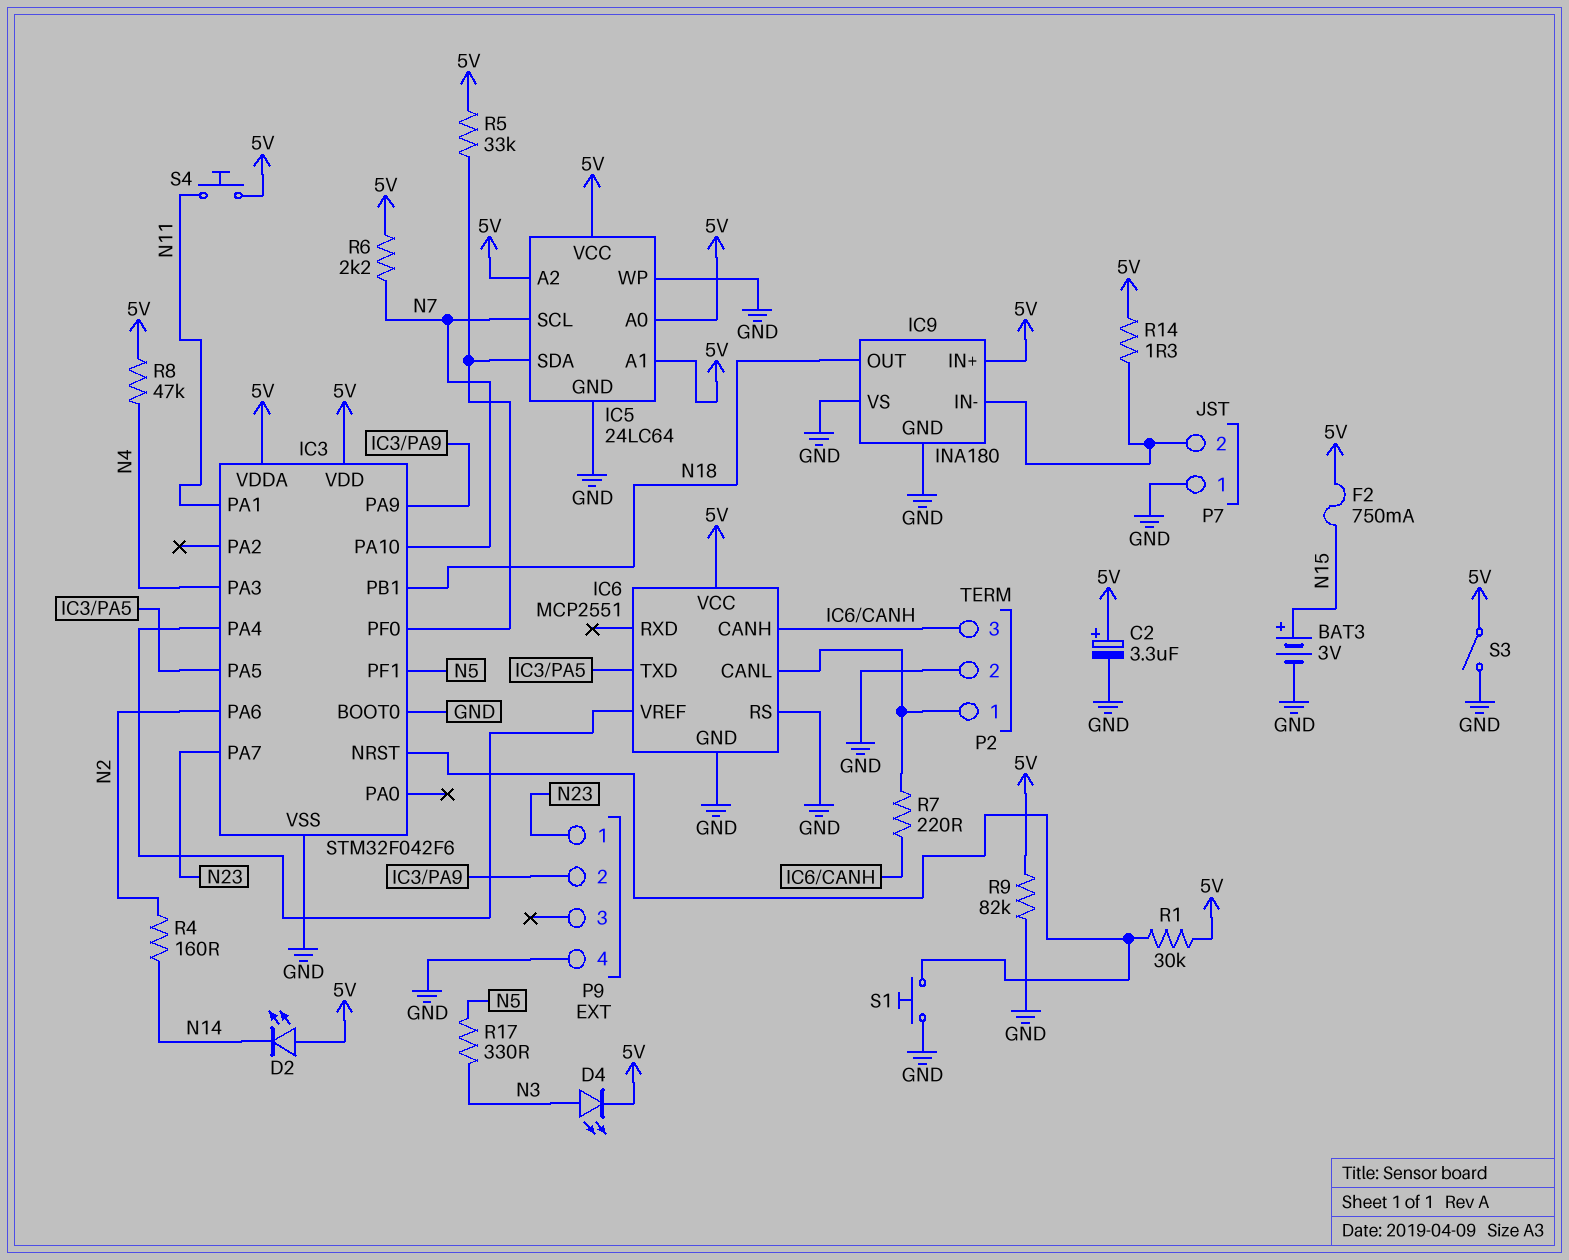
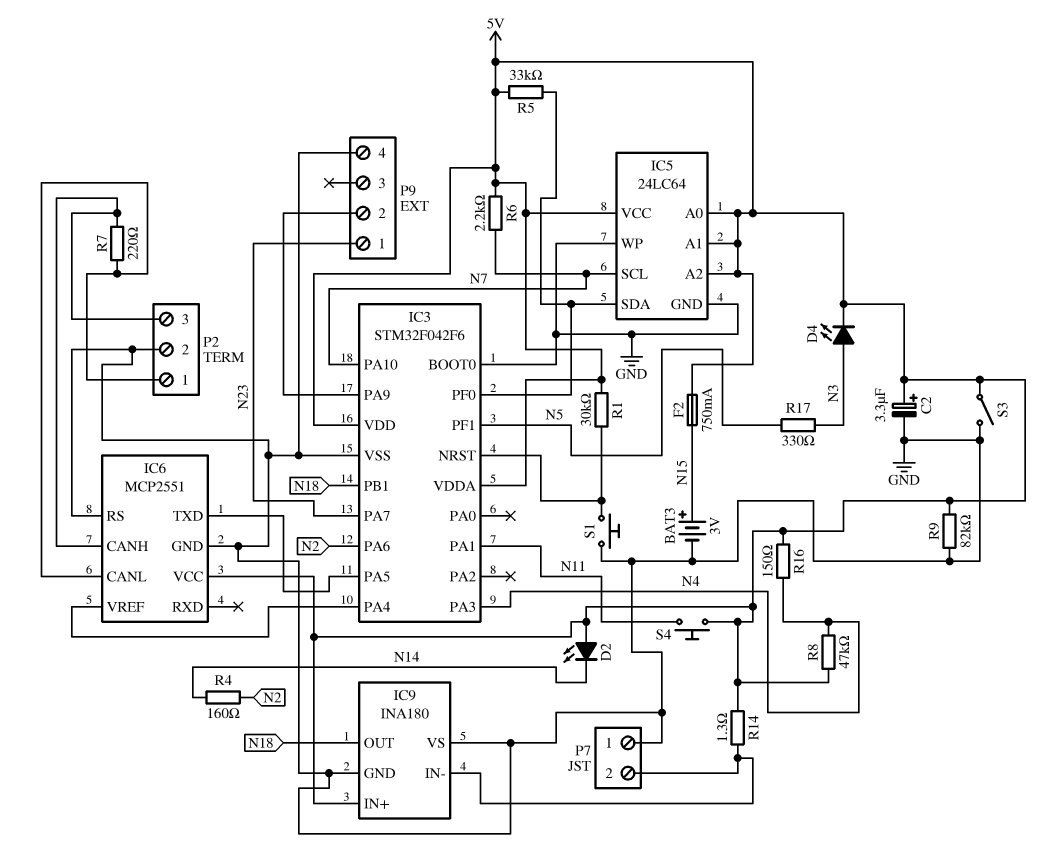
R16: none -> 150 (5V, N4)

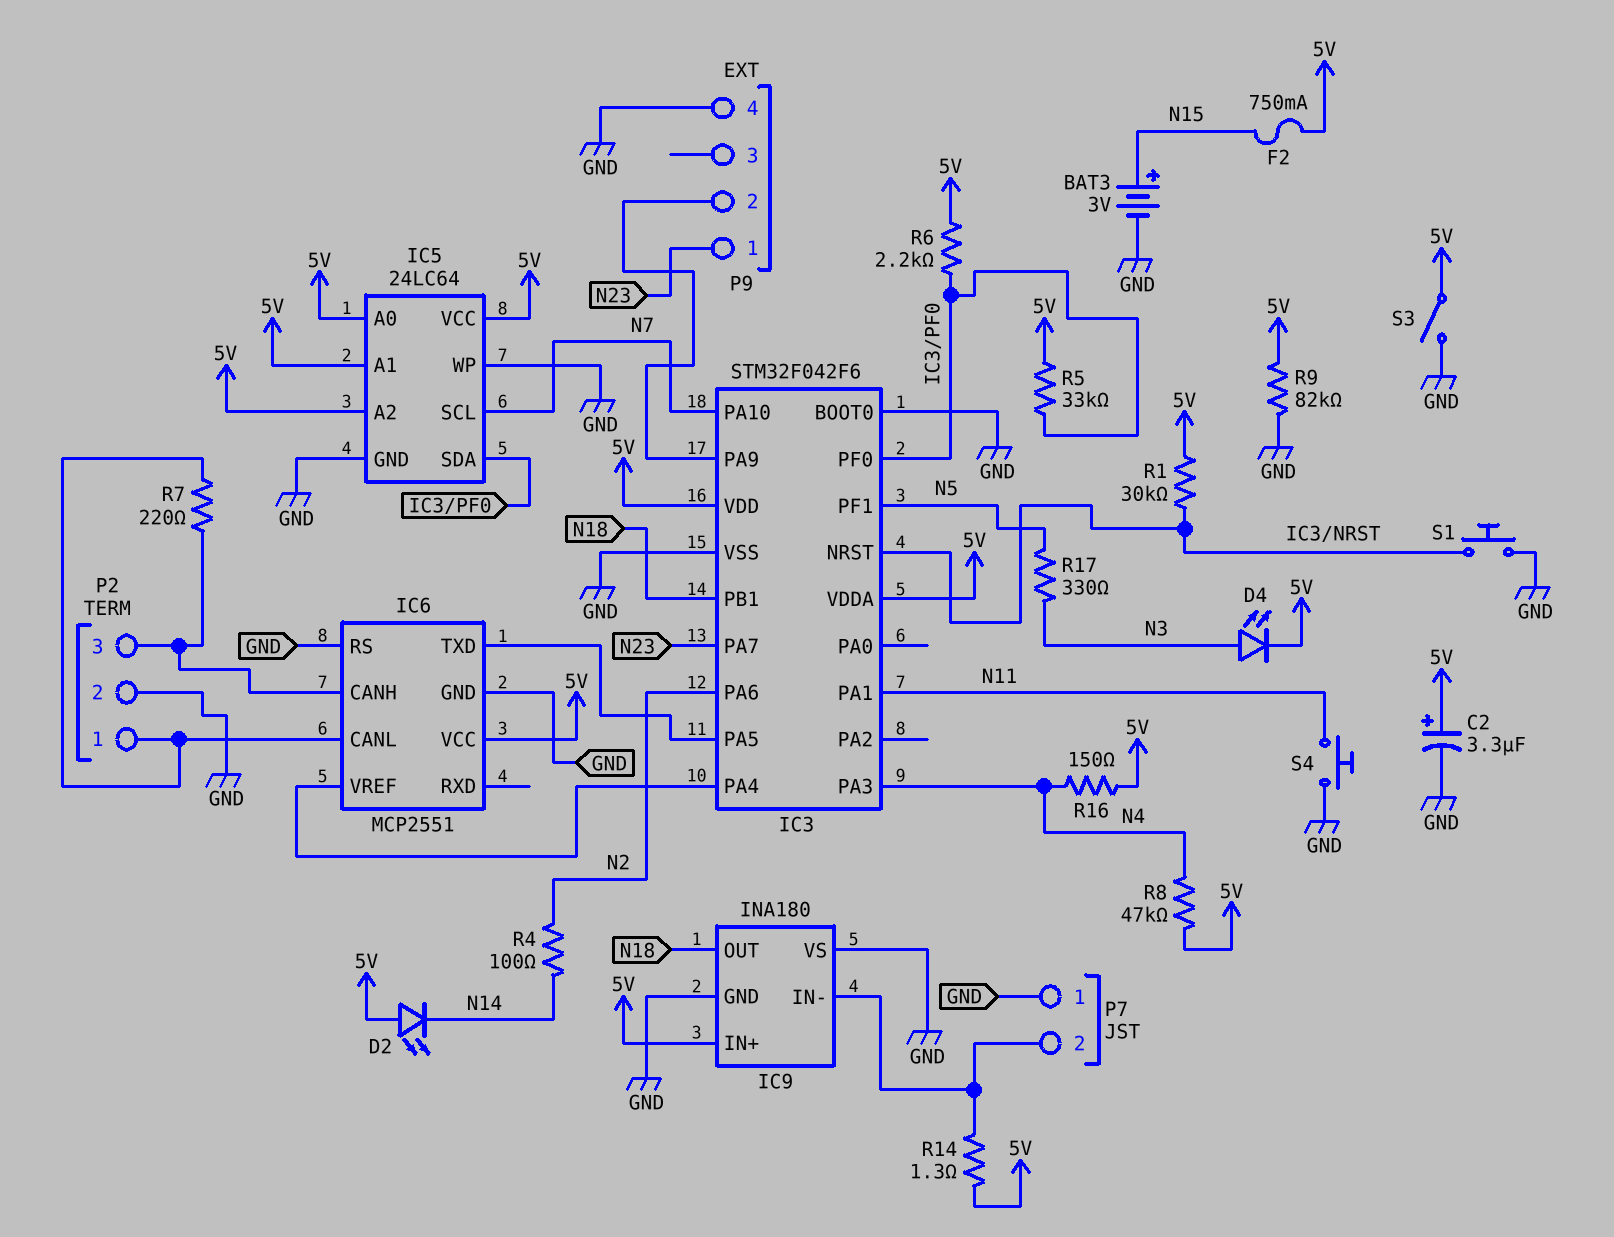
R4: 160 (N2, N14) -> 100 (N2, N14)
R6: 2.2k (5V, N7) -> 2.2k (5V, IC3/PF0)
S4: button (5V, N11) -> button (GND, N11)

